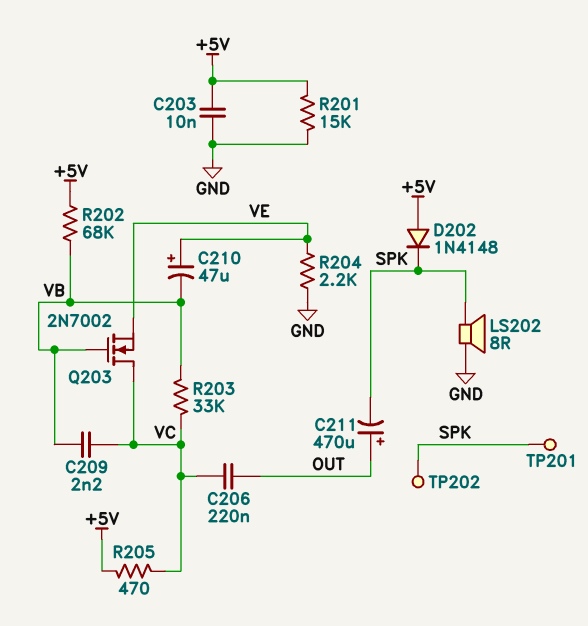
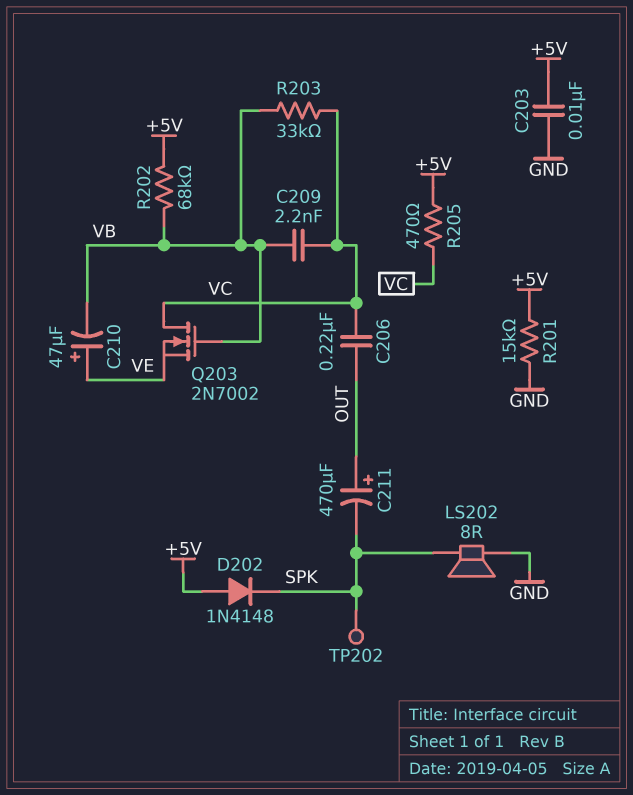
R204: 2.2k (GND, VE) -> none
TP201: test point (SPK) -> none

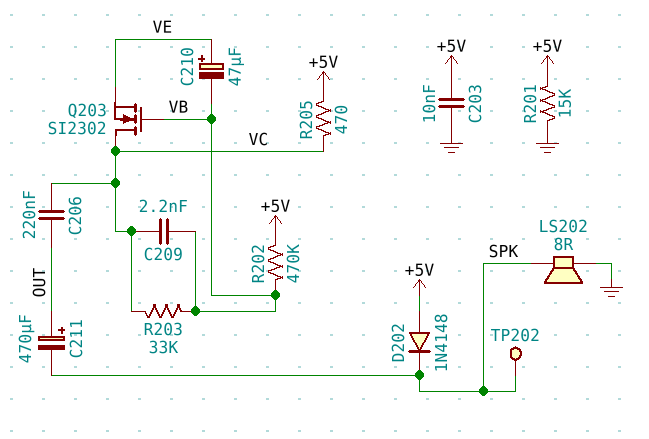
Q203: NMOS 2N7002 (G VB, D VC, S VE) -> NMOS SI2302 (G VB, D VC, S VE)
R202: 68k (+5V, VB) -> 470k (+5V, VB)

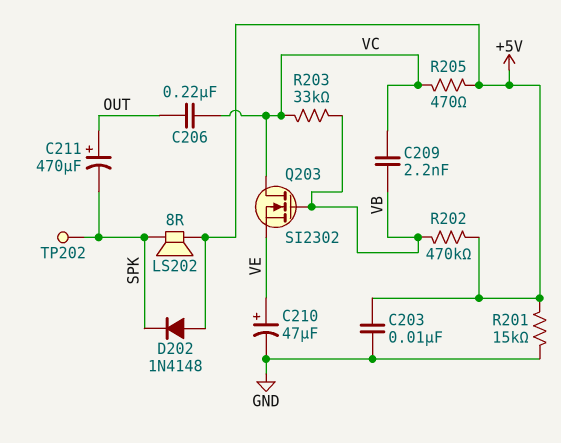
C210: 47uF (plus VE, minus VB) -> 47uF (plus VE, minus GND)
LS202: speaker 8R (GND, SPK) -> speaker 8R (+5V, SPK)

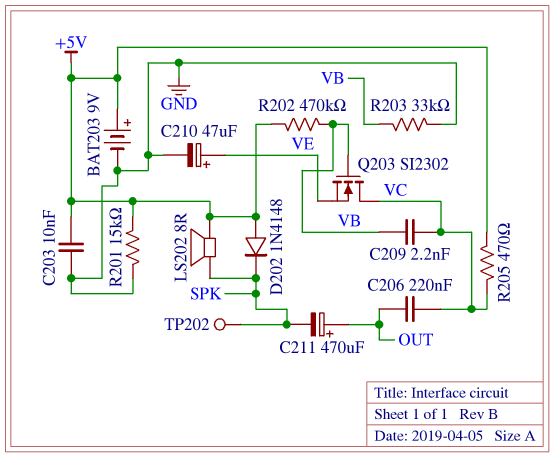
BAT203: none -> 9V (plus +5V, minus GND)
R203: 33k (VB, VC) -> 33k (GND, VB)

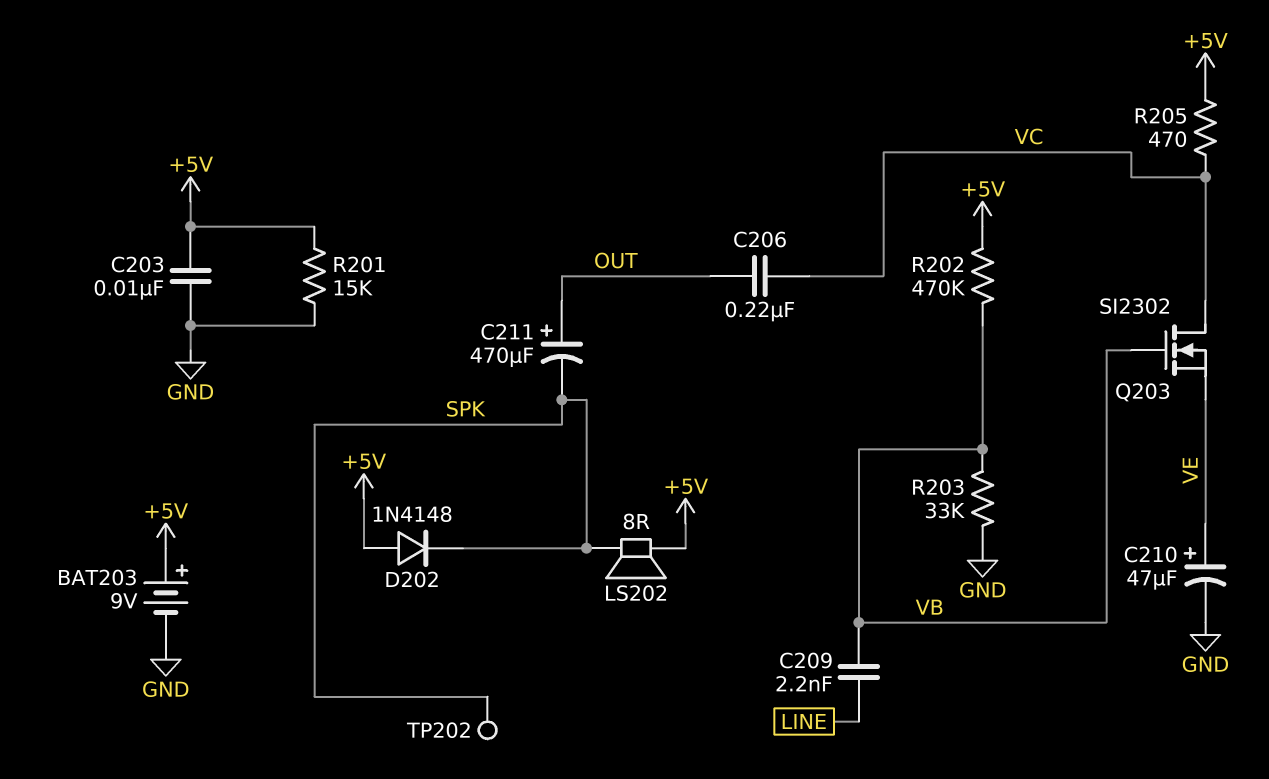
C209: 2.2nF (VB, VC) -> 2.2nF (LINE, VB)

